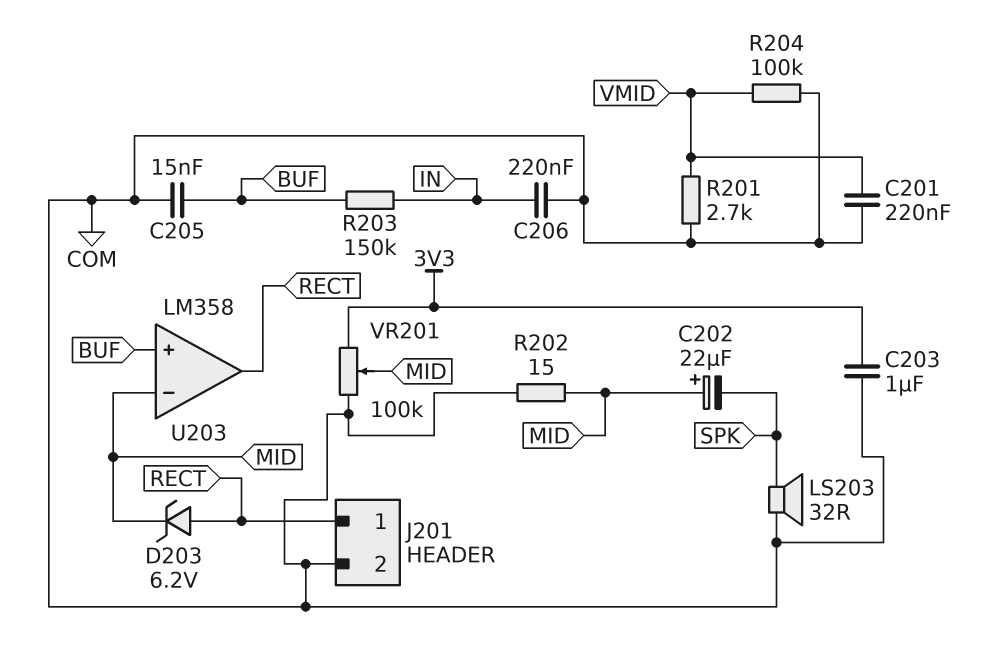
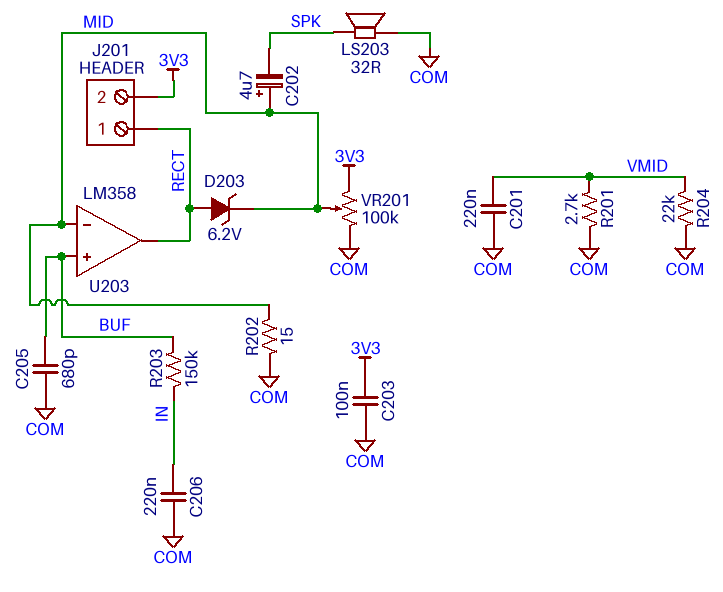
C202: 22uF (plus MID, minus SPK) -> 4.7uF (plus MID, minus SPK)
C203: 1uF (3V3, COM) -> 100nF (3V3, COM)
C205: 15nF (BUF, COM) -> 680pF (BUF, COM)
J201 pin 2: COM -> 3V3
R204: 100k (COM, VMID) -> 22k (COM, VMID)

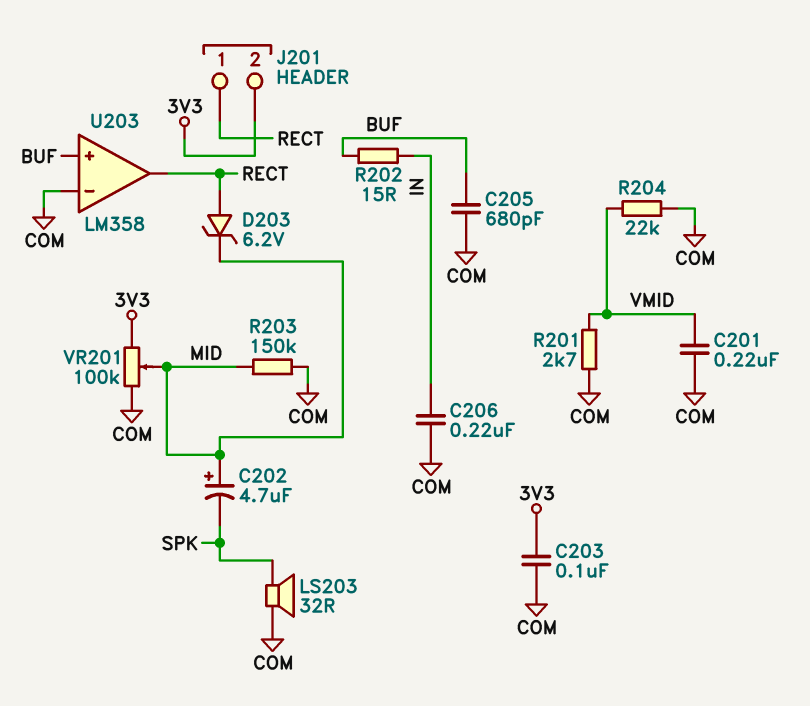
R202: 15 (COM, MID) -> 15 (BUF, IN)
R203: 150k (BUF, IN) -> 150k (COM, MID)
U203 pin in-: MID -> COM

